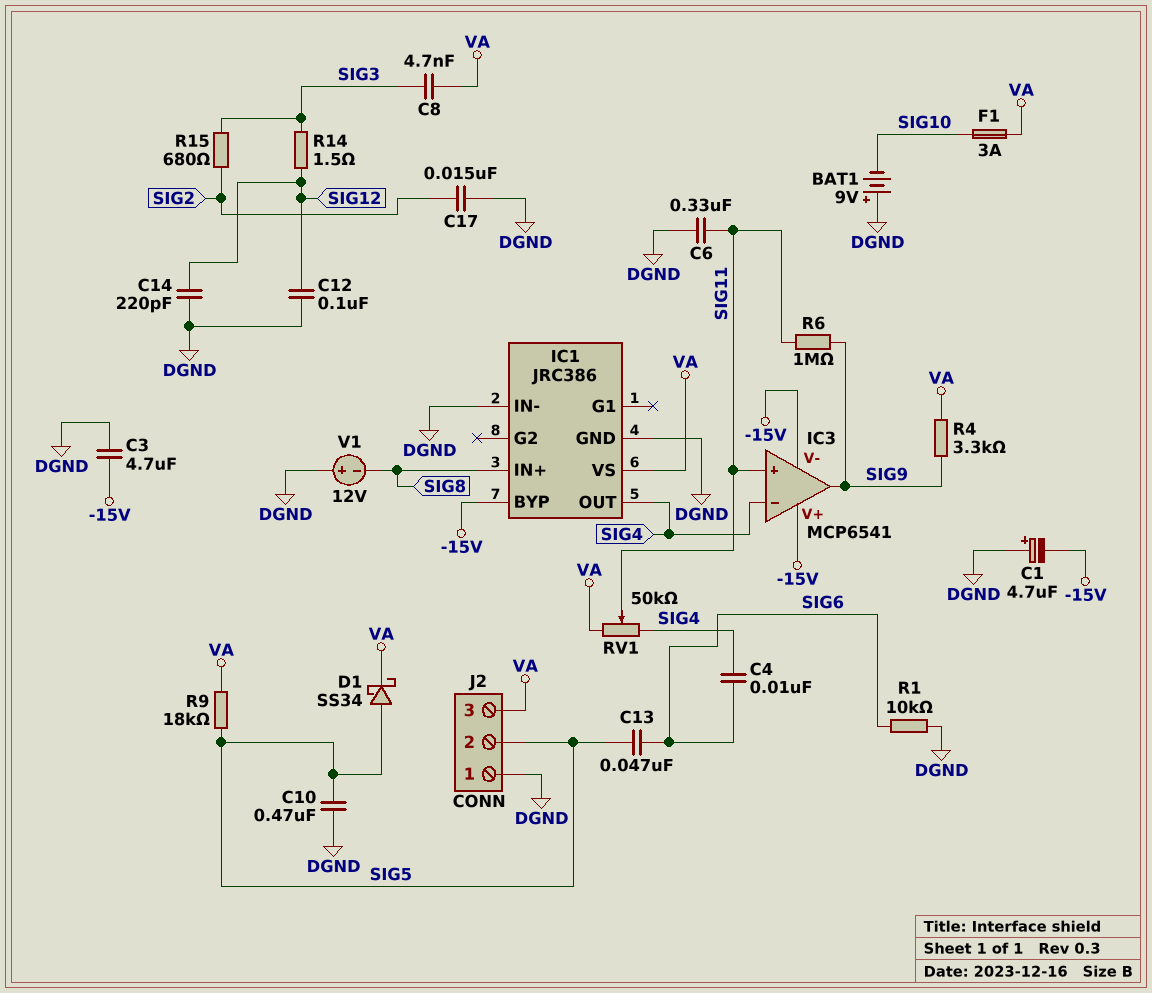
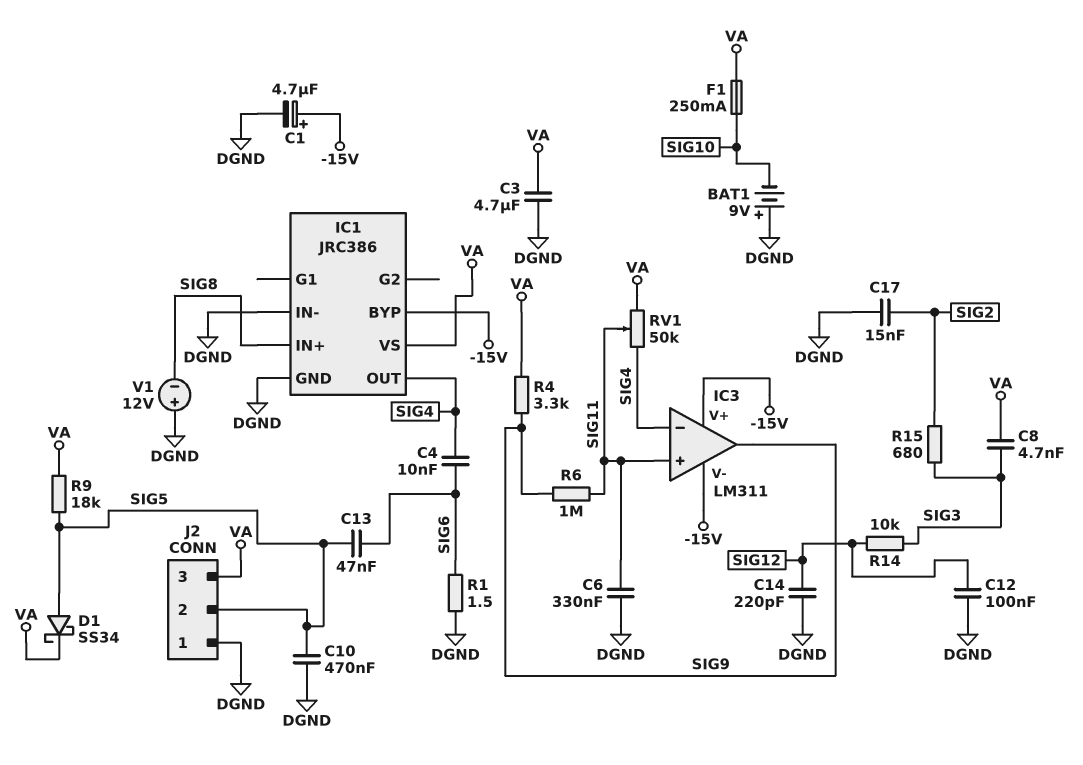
C1: 4.7uF (plus DGND, minus -15V) -> 4.7uF (plus -15V, minus DGND)
C3: 4.7uF (-15V, DGND) -> 4.7uF (DGND, VA)
F1: 3A (SIG10, VA) -> 250mA (SIG10, VA)
IC3: MCP6541 -> LM311
R1: 10k (DGND, SIG6) -> 1.5 (DGND, SIG6)
R14: 1.5 (SIG3, SIG12) -> 10k (SIG3, SIG12)

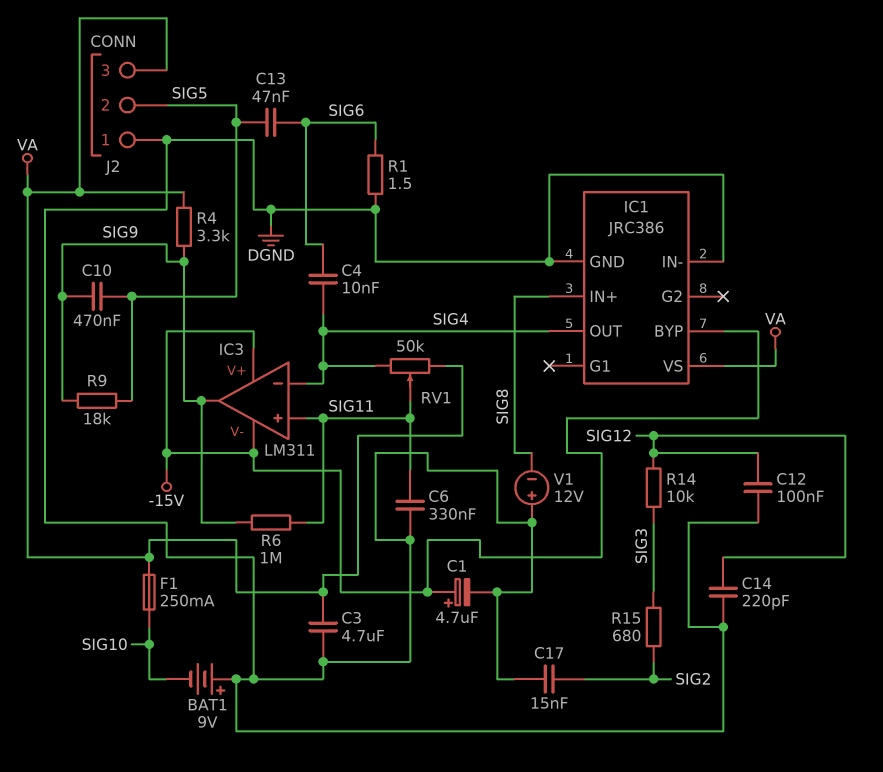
C8: 4.7nF (SIG3, VA) -> none
C10: 470nF (DGND, SIG5) -> 470nF (SIG5, SIG9)
D1: schottky SS34 (A SIG5, K VA) -> none
R9: 18k (SIG5, VA) -> 18k (SIG5, SIG9)

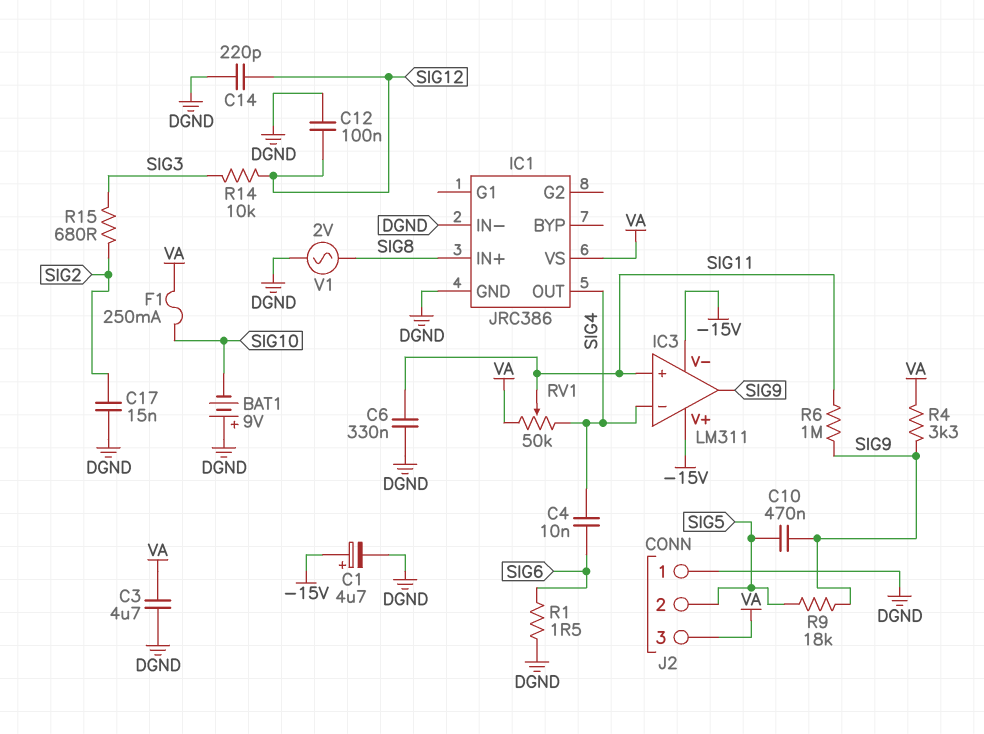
C13: 47nF (SIG5, SIG6) -> none
IC1 pin BYP: -15V -> none
V1: 12V (plus DGND, minus SIG8) -> AC 2V (DGND, SIG8)

